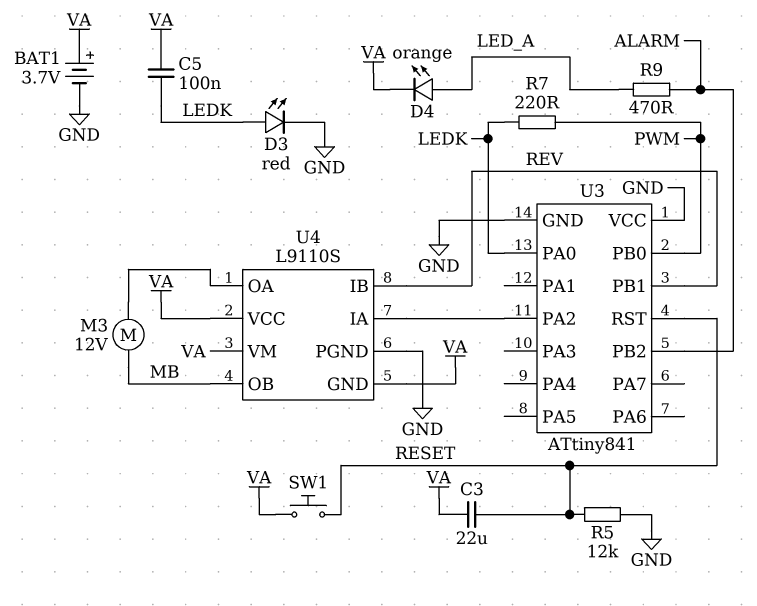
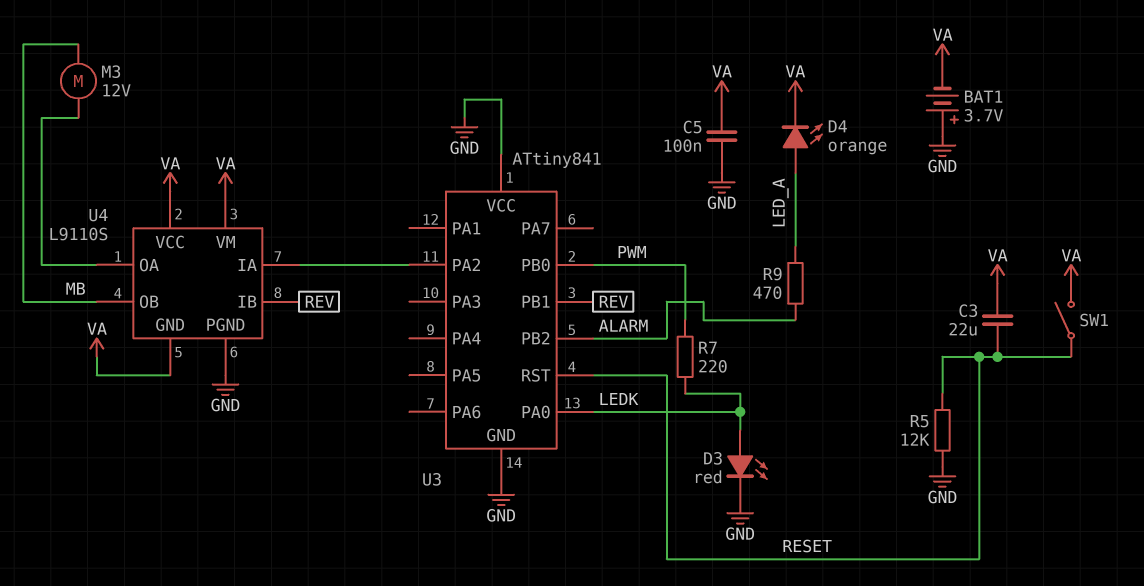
BAT1: 3.7V (plus VA, minus GND) -> 3.7V (plus GND, minus VA)
C5: 100nF (LEDK, VA) -> 100nF (GND, VA)
SW1: button (RESET, VA) -> switch (RESET, VA)

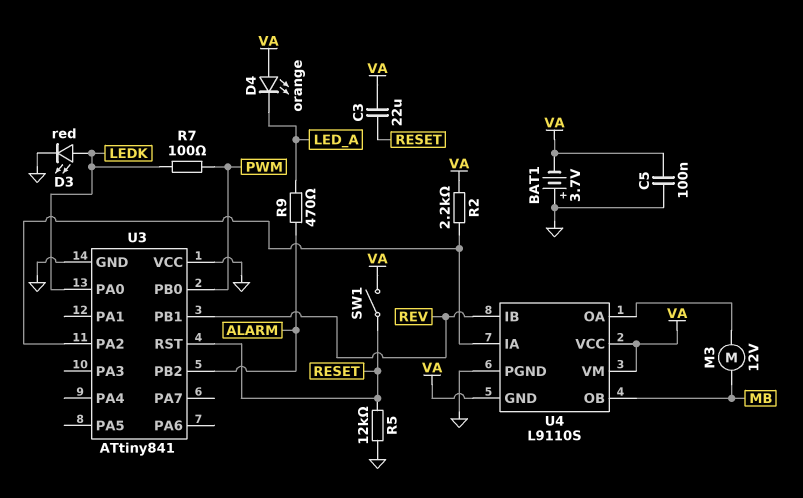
D4: LED orange (A LED_A, K VA) -> LED orange (A VA, K LED_A)
R2: none -> 2.2k (U3/PA2, VA)
R7: 220 (LEDK, PWM) -> 100 (LEDK, PWM)

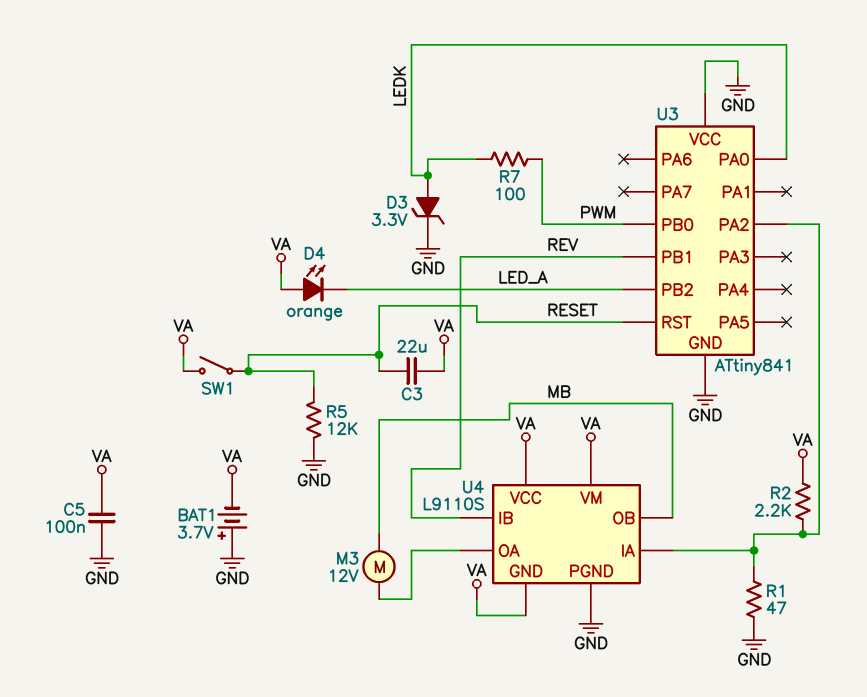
D3: LED red (A LEDK, K GND) -> zener 3.3V (A LEDK, K GND)
R1: none -> 47 (GND, U3/PA2)
R9: 470 (ALARM, LED_A) -> none
U3 pin PB2: ALARM -> LED_A

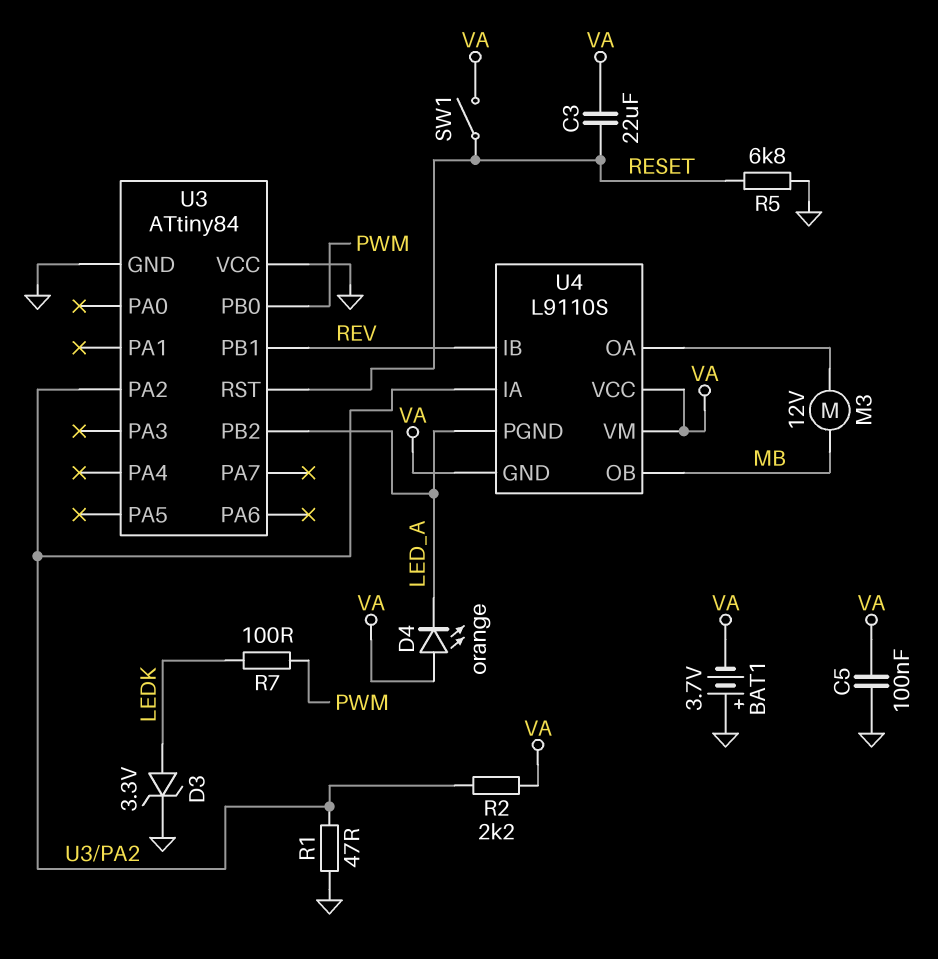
R5: 12k (GND, RESET) -> 6.8k (GND, RESET)
U3: ATtiny841 -> ATtiny84
U3 pin PA0: LEDK -> none
U4 pin PGND: GND -> LED_A

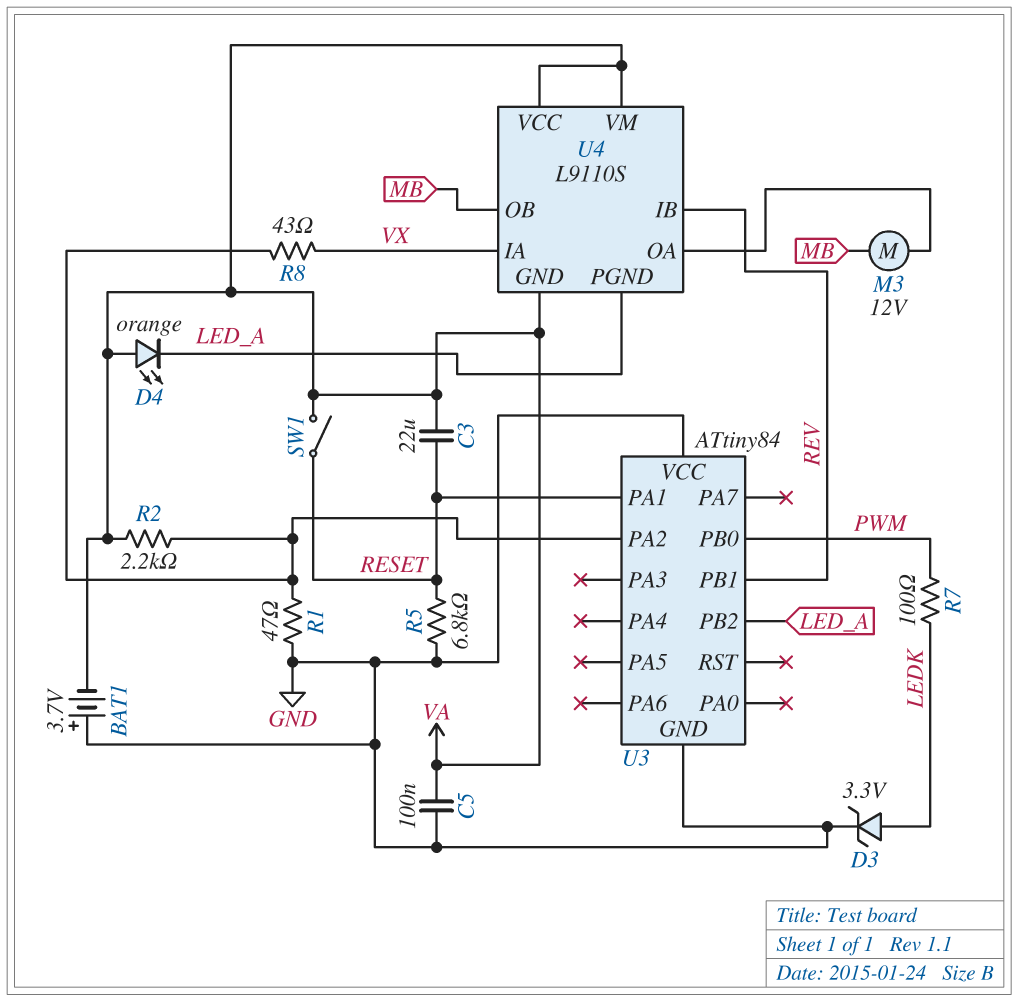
R8: none -> 43 (U3/PA2, VX)
U3 pin PA1: none -> RESET
U3 pin RST: RESET -> none
U4 pin IA: U3/PA2 -> VX

